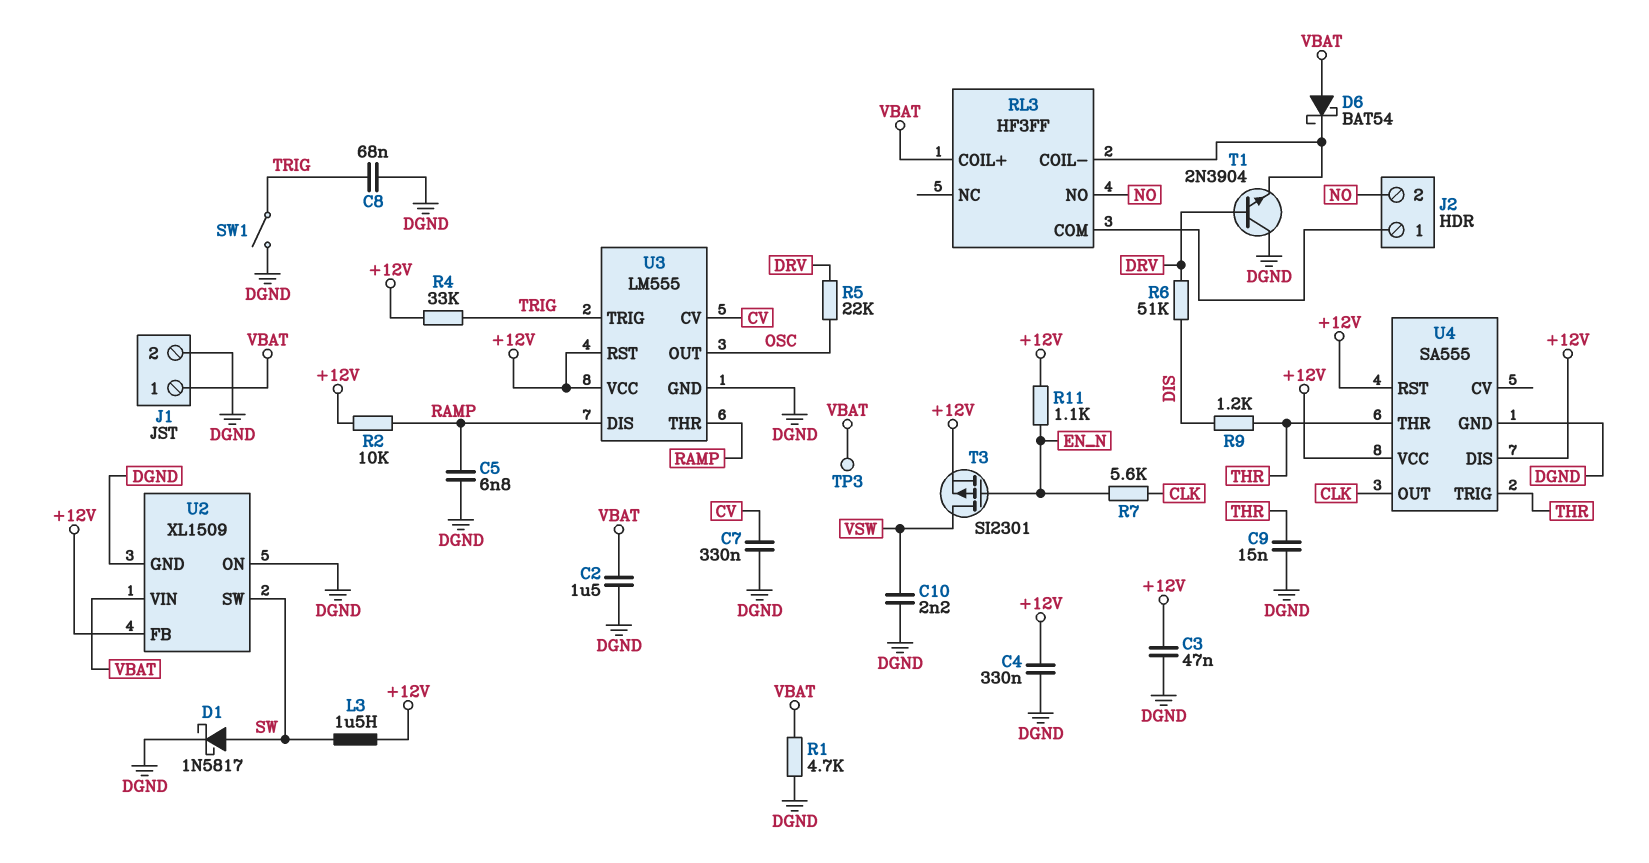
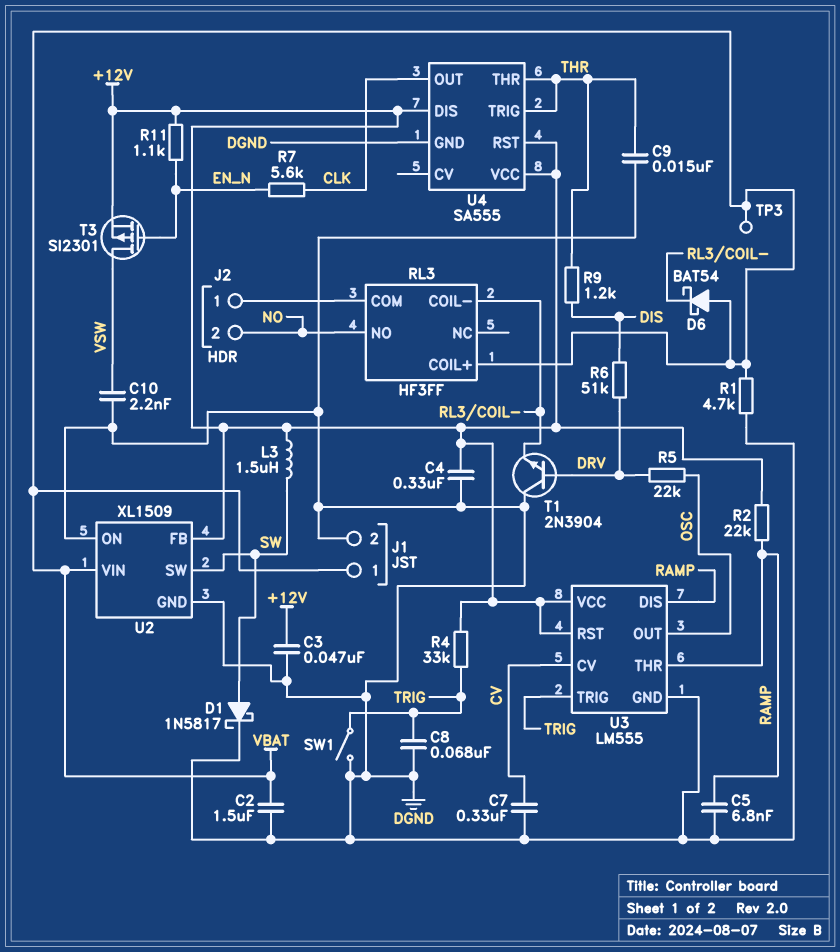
R2: 10k (+12V, RAMP) -> 22k (+12V, RAMP)

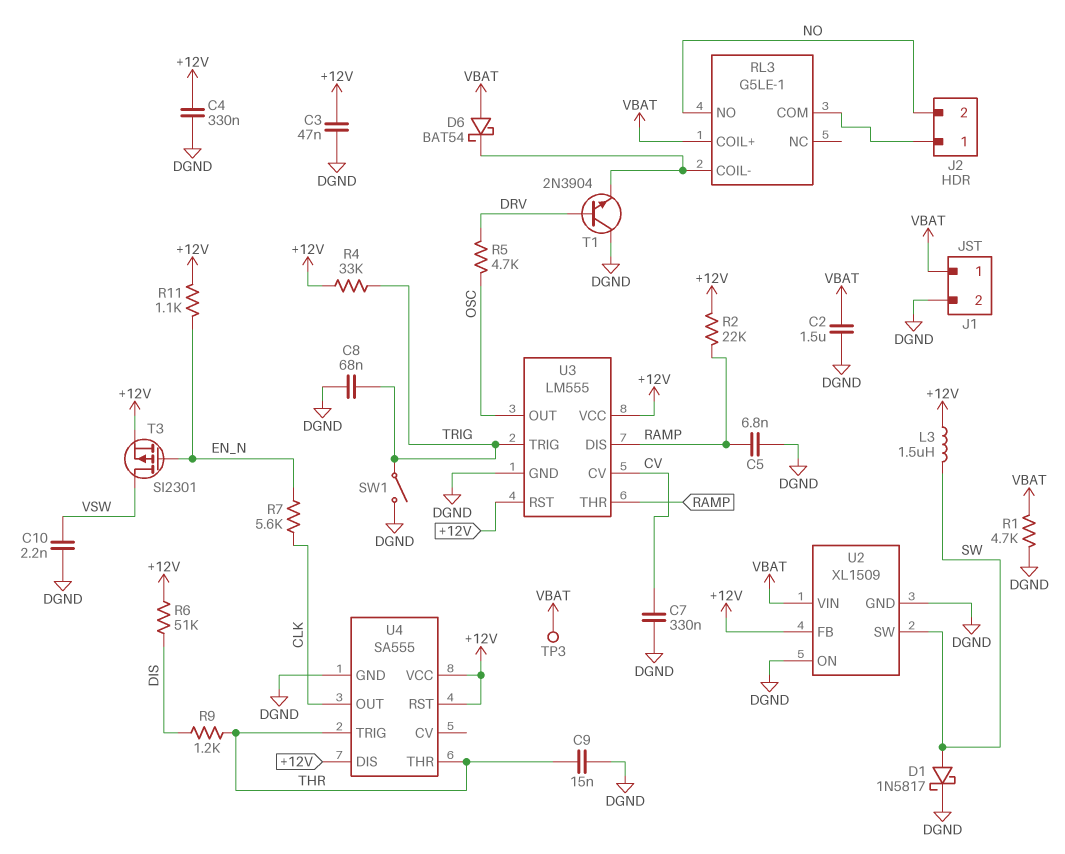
R5: 22k (DRV, OSC) -> 4.7k (DRV, OSC)
R6: 51k (DIS, DRV) -> 51k (+12V, DIS)
RL3: HF3FF -> G5LE-1

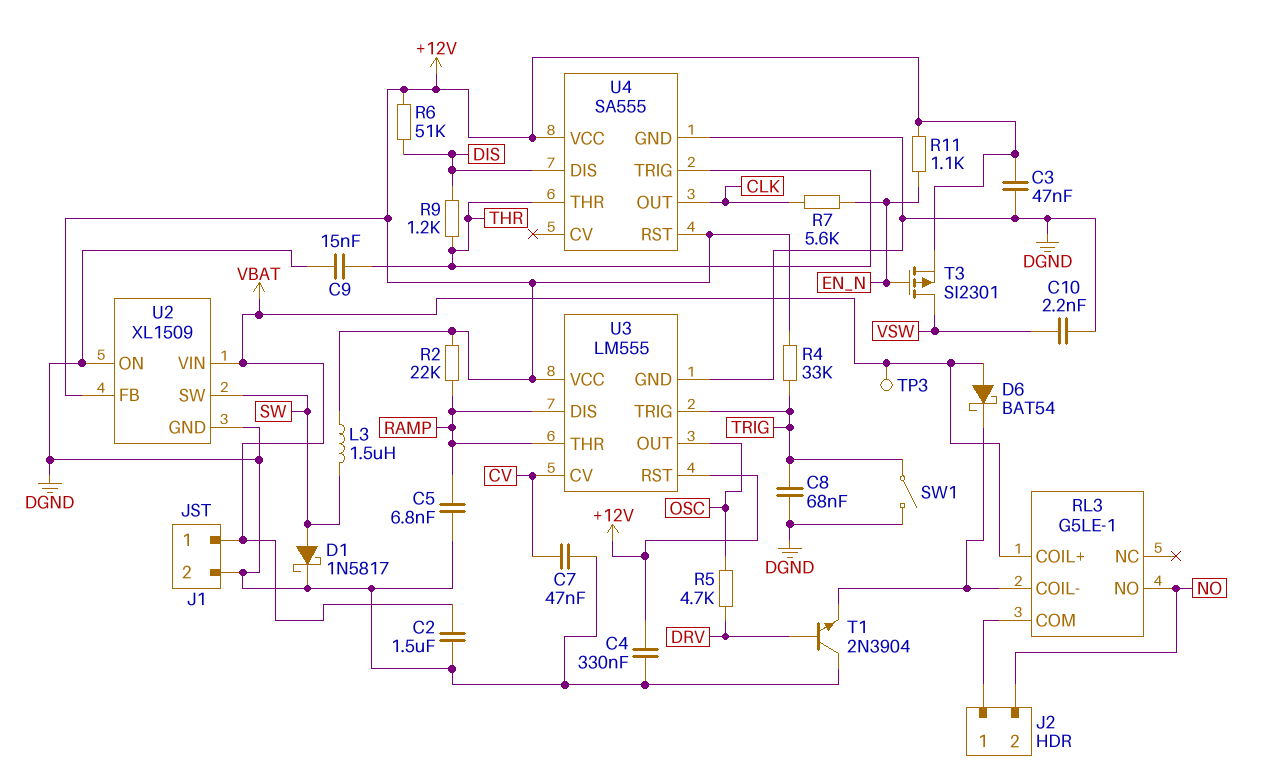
C7: 330nF (CV, DGND) -> 47nF (CV, DGND)
R1: 4.7k (DGND, VBAT) -> none
U4 pin DIS: +12V -> DIS

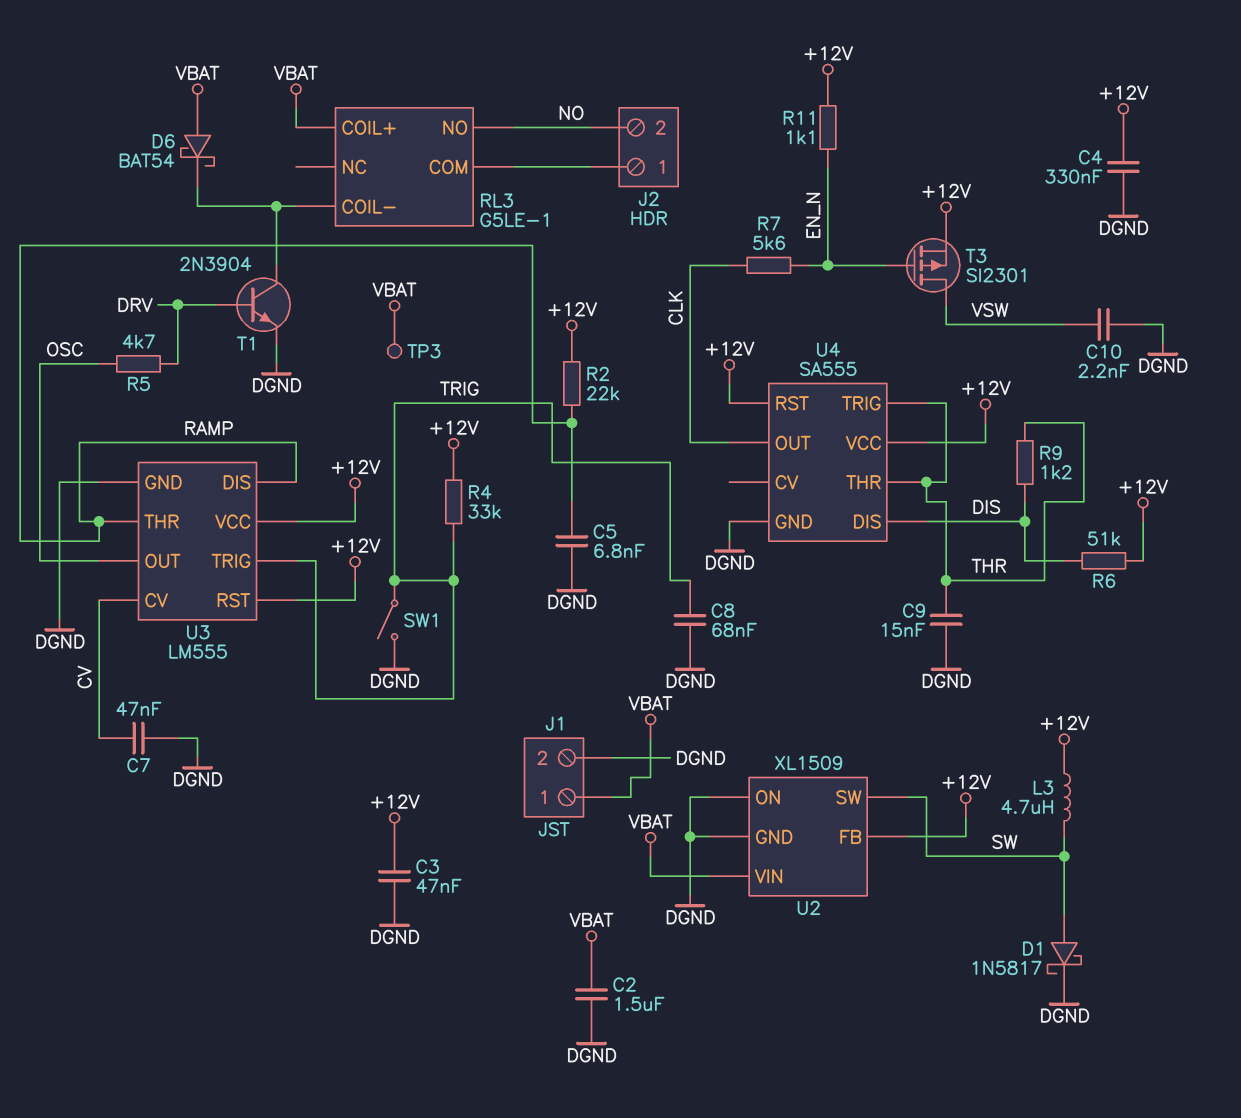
L3: 1.5uH (+12V, SW) -> 4.7uH (+12V, SW)
T1: NPN 2N3904 (B DRV, C DGND, E RL3/COIL-) -> NPN 2N3904 (B DRV, C RL3/COIL-, E DGND)

